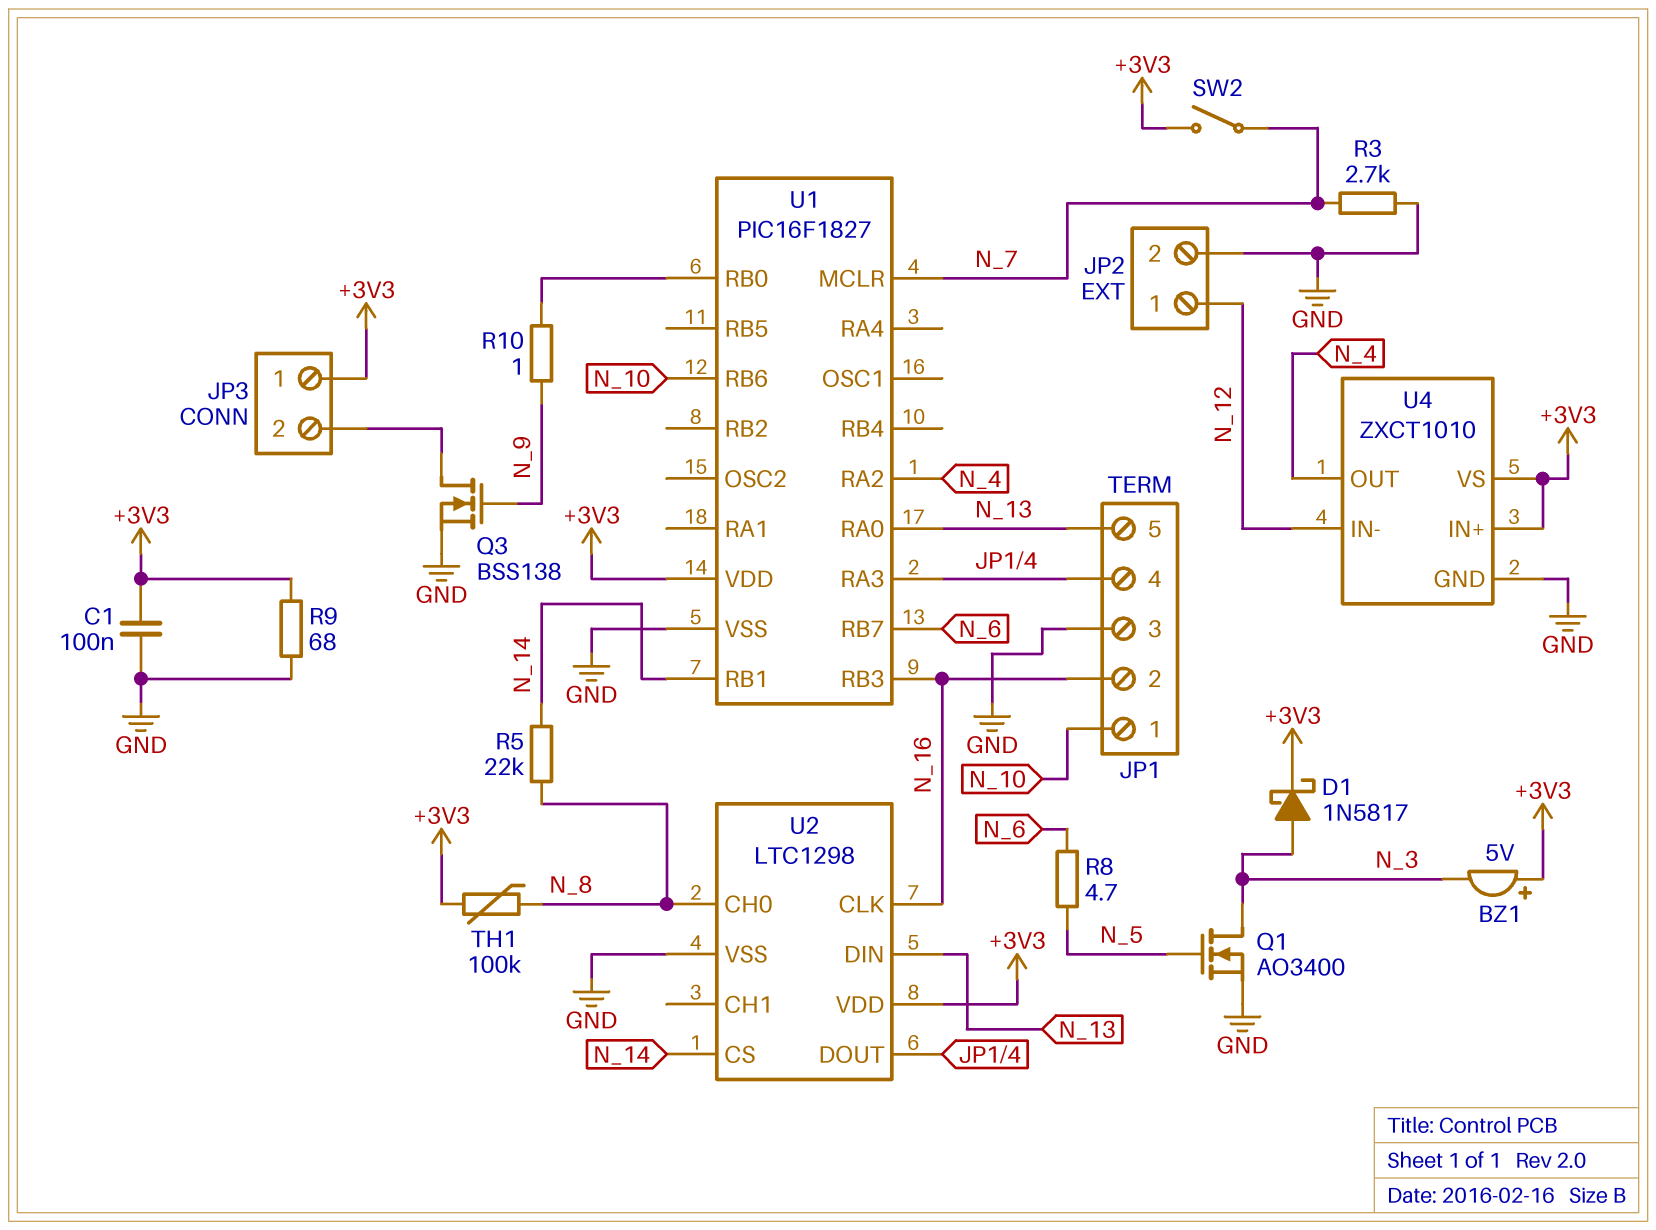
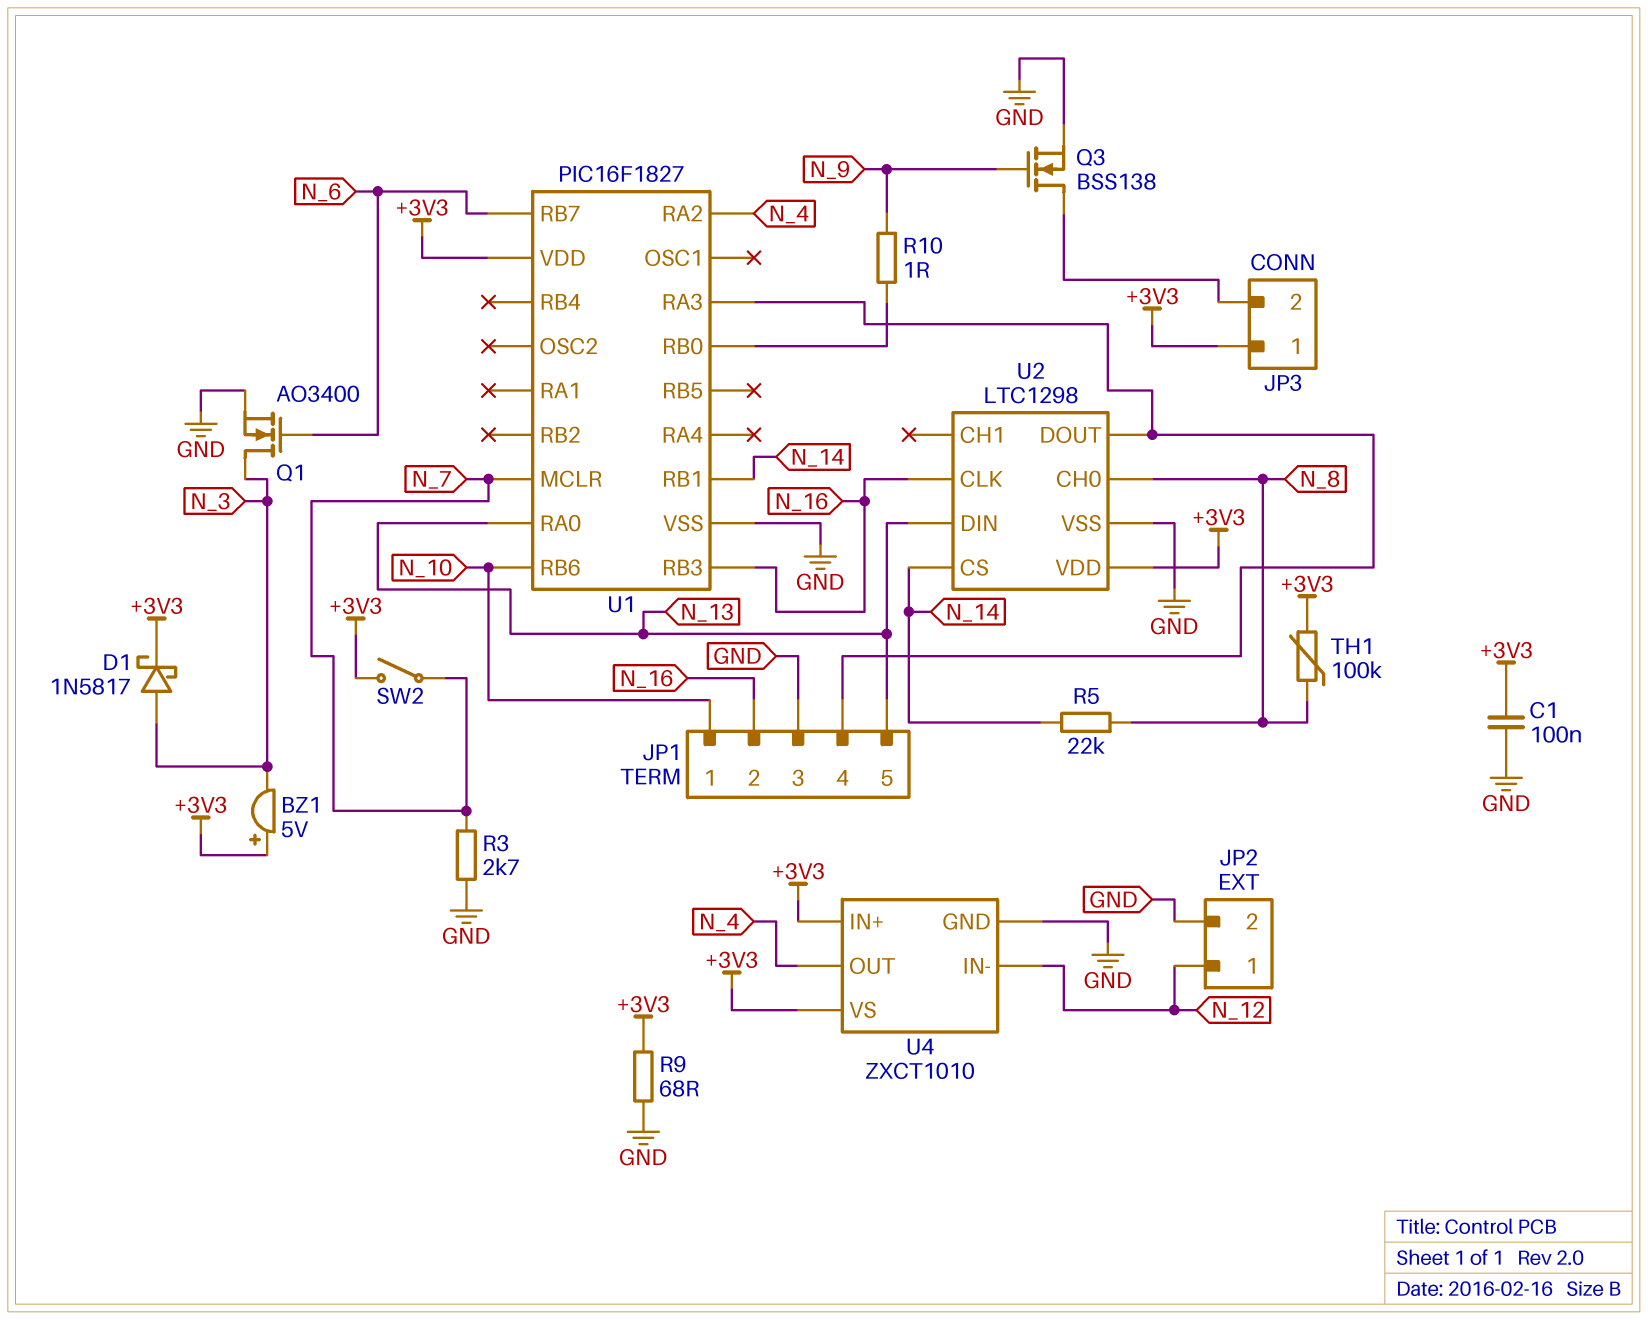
Q1: NMOS AO3400 (G N_5, D N_3, S GND) -> NMOS AO3400 (G N_6, D N_3, S GND)
R8: 4.7 (N_5, N_6) -> none

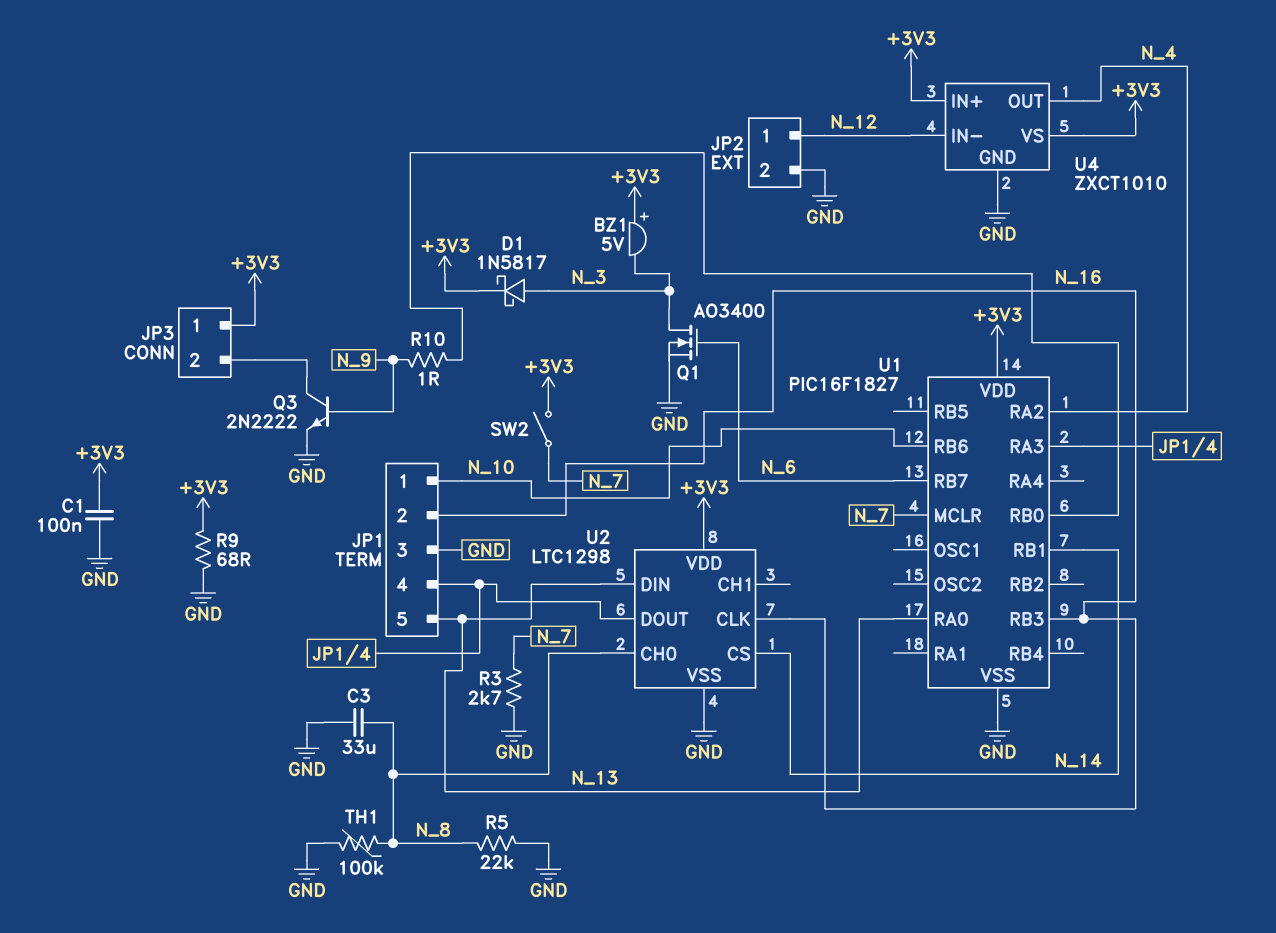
C3: none -> 33uF (GND, N_8)
Q3: NMOS BSS138 (G N_9, D JP3/2, S GND) -> NPN 2N2222 (B N_9, C JP3/2, E GND)
R5: 22k (N_8, N_14) -> 22k (GND, N_8)
TH1: 100k (+3V3, N_8) -> 100k (GND, N_8)

